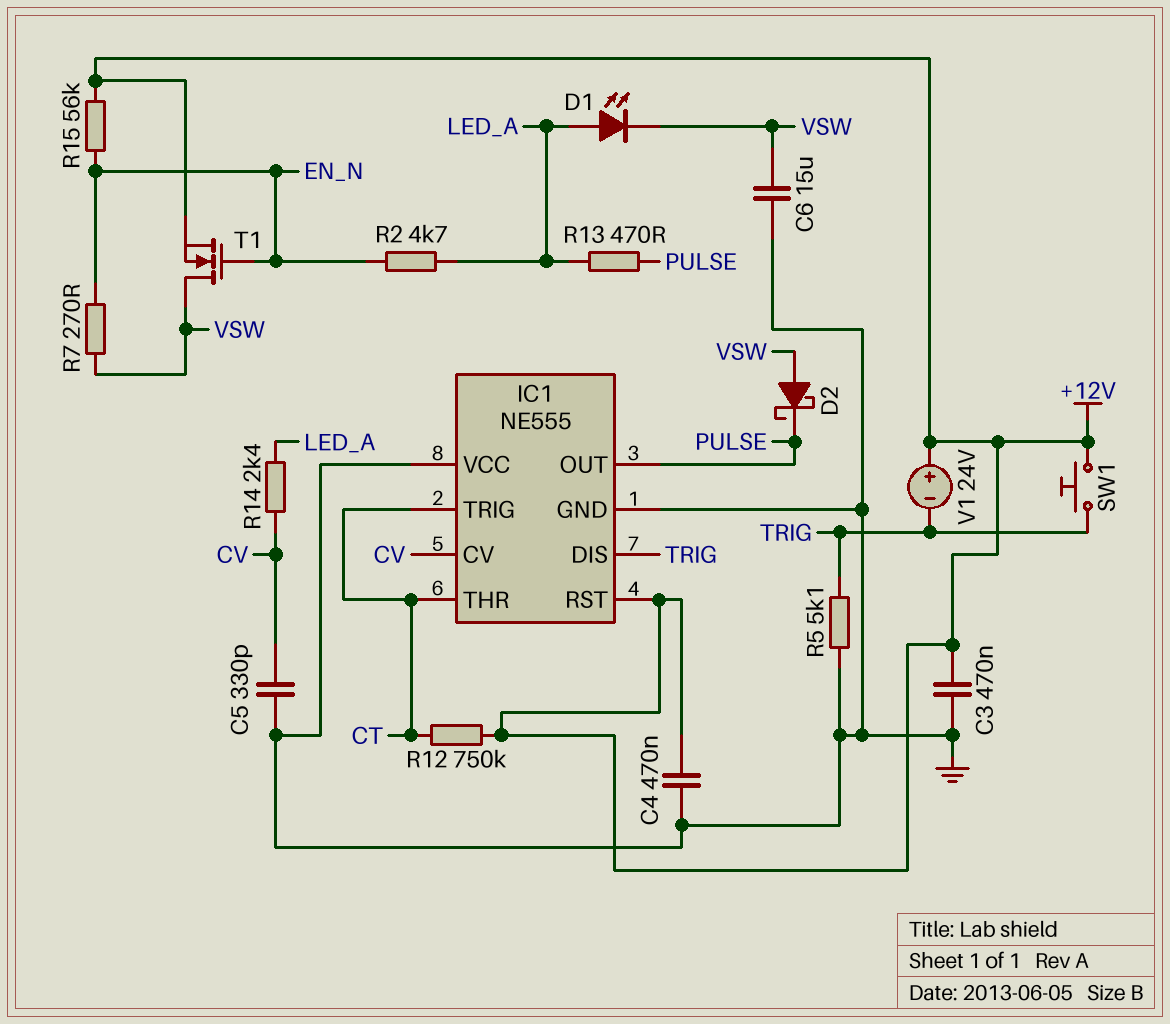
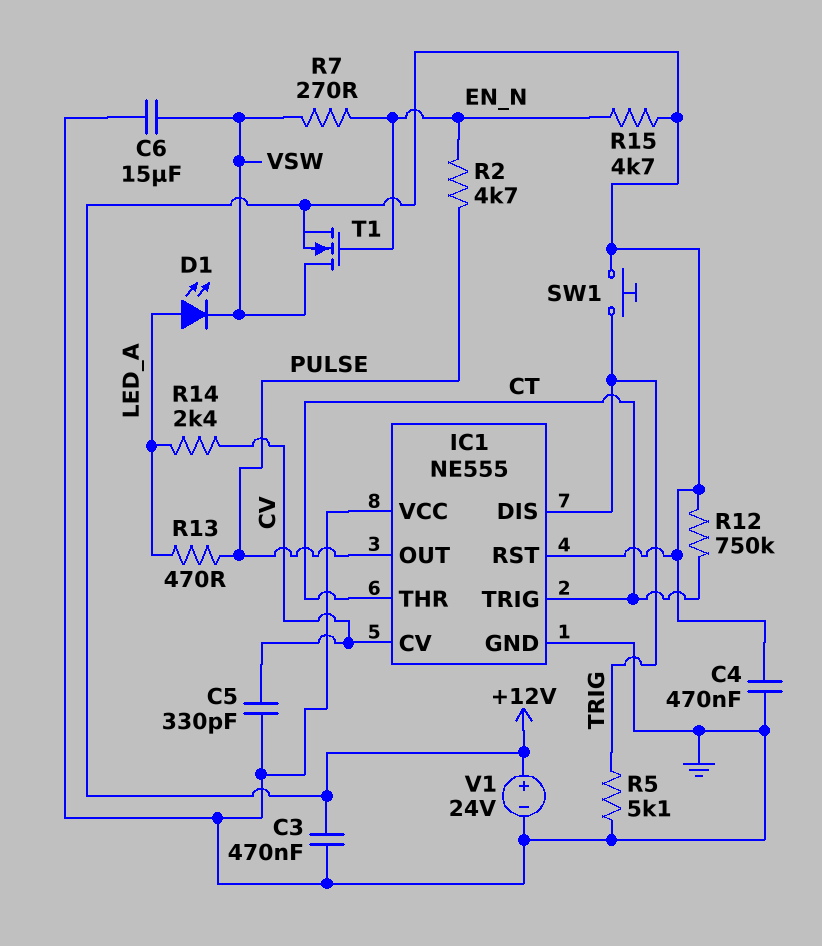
D2: schottky (A VSW, K PULSE) -> none
R2: 4.7k (EN_N, LED_A) -> 4.7k (EN_N, PULSE)
R15: 56k (+12V, EN_N) -> 4.7k (+12V, EN_N)
V1: 24V (plus +12V, minus TRIG) -> 24V (plus +12V, minus GND)

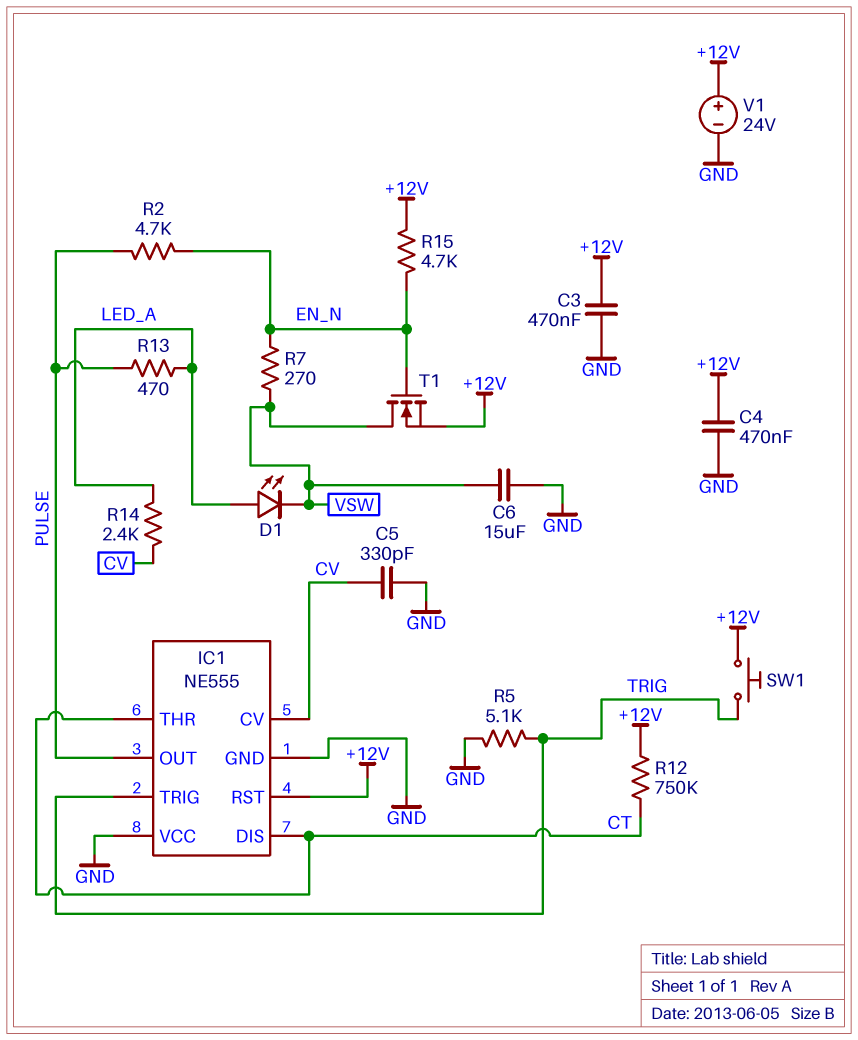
IC1 pin DIS: TRIG -> CT
IC1 pin TRIG: CT -> TRIG

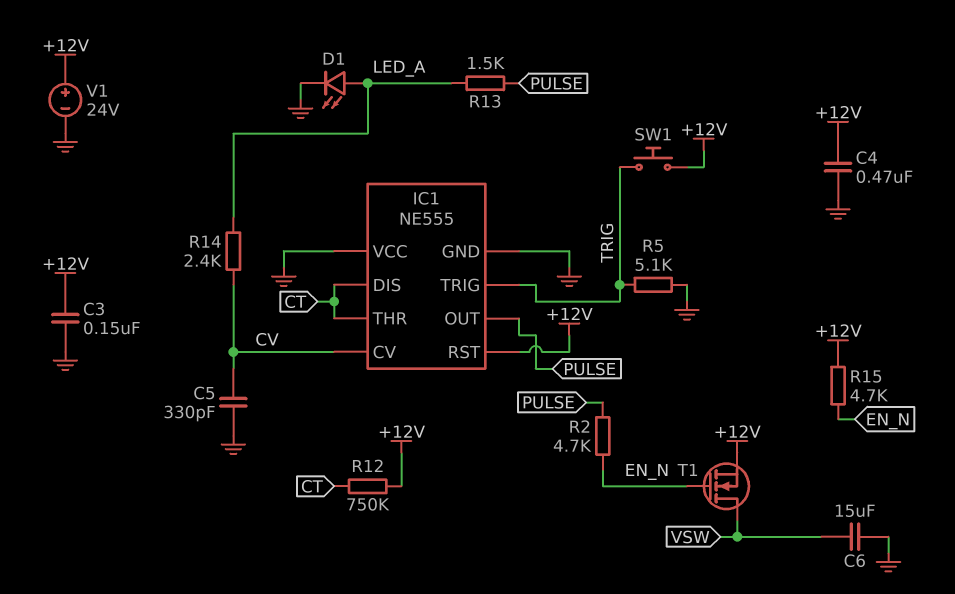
C3: 470nF (+12V, GND) -> 150nF (+12V, GND)
D1: LED (A LED_A, K VSW) -> LED (A LED_A, K GND)
R7: 270 (EN_N, VSW) -> none
R13: 470 (LED_A, PULSE) -> 1.5k (LED_A, PULSE)

